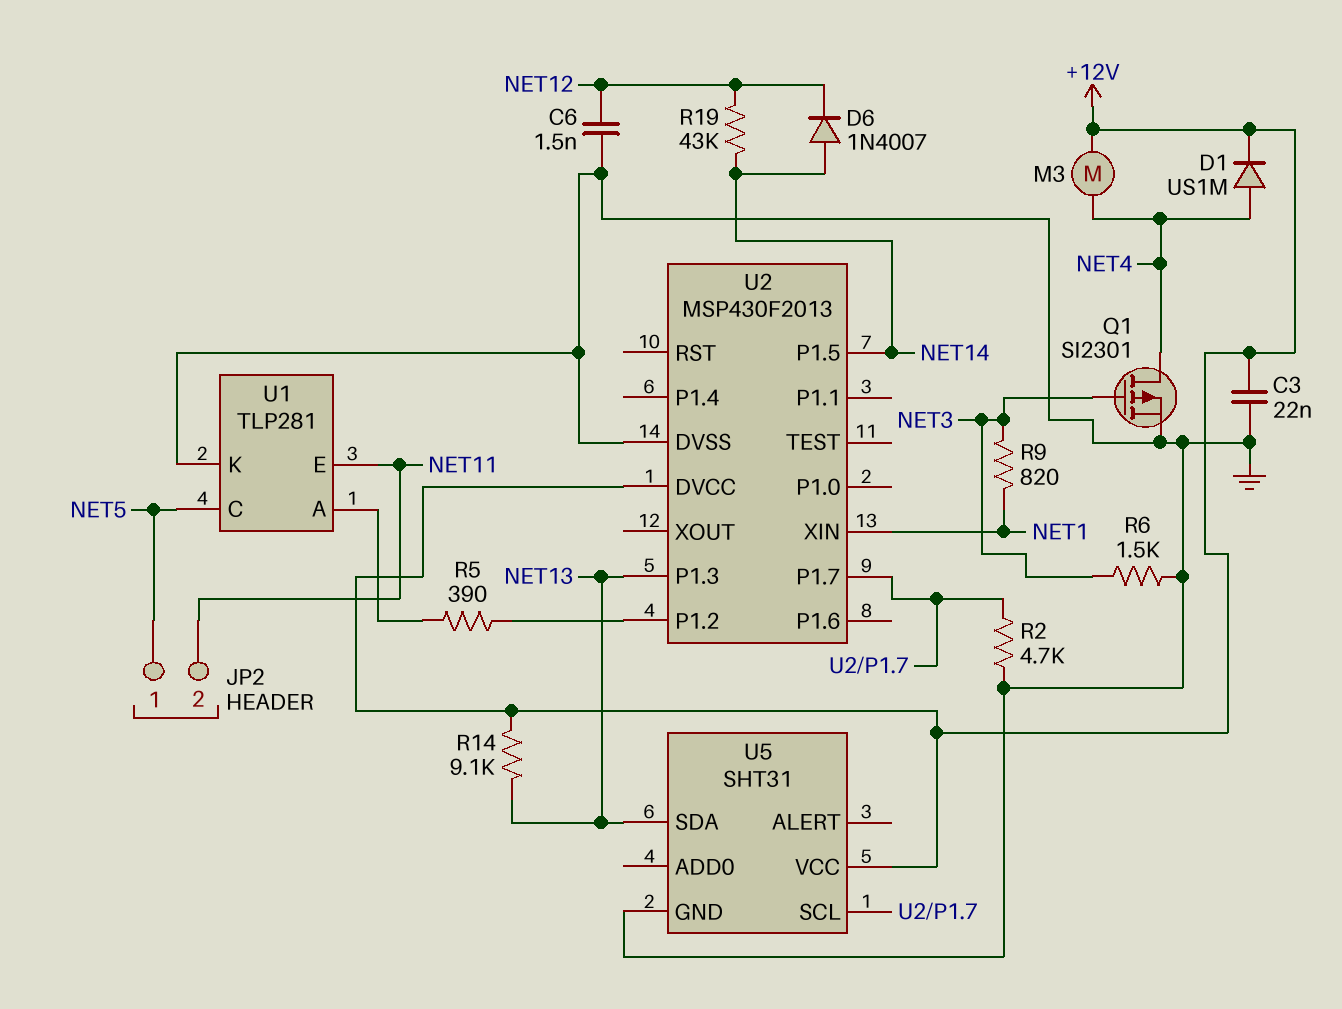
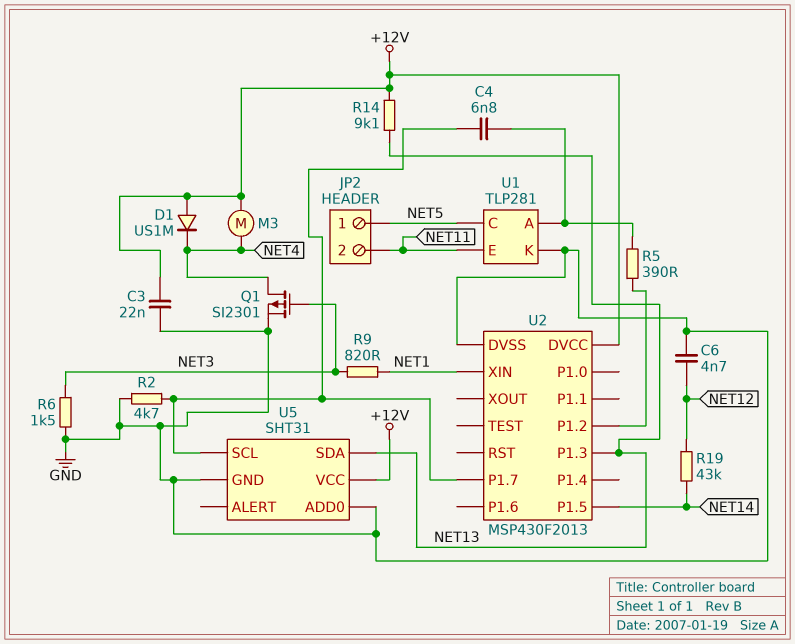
C4: none -> 6.8nF (U1/A, U2/P1.7)
C6: 1.5nF (GND, NET12) -> 4.7nF (GND, NET12)
D1: diode US1M (A NET4, K +12V) -> diode US1M (A +12V, K NET4)
D6: diode 1N4007 (A NET14, K NET12) -> none
U5 pin ADD0: none -> GND

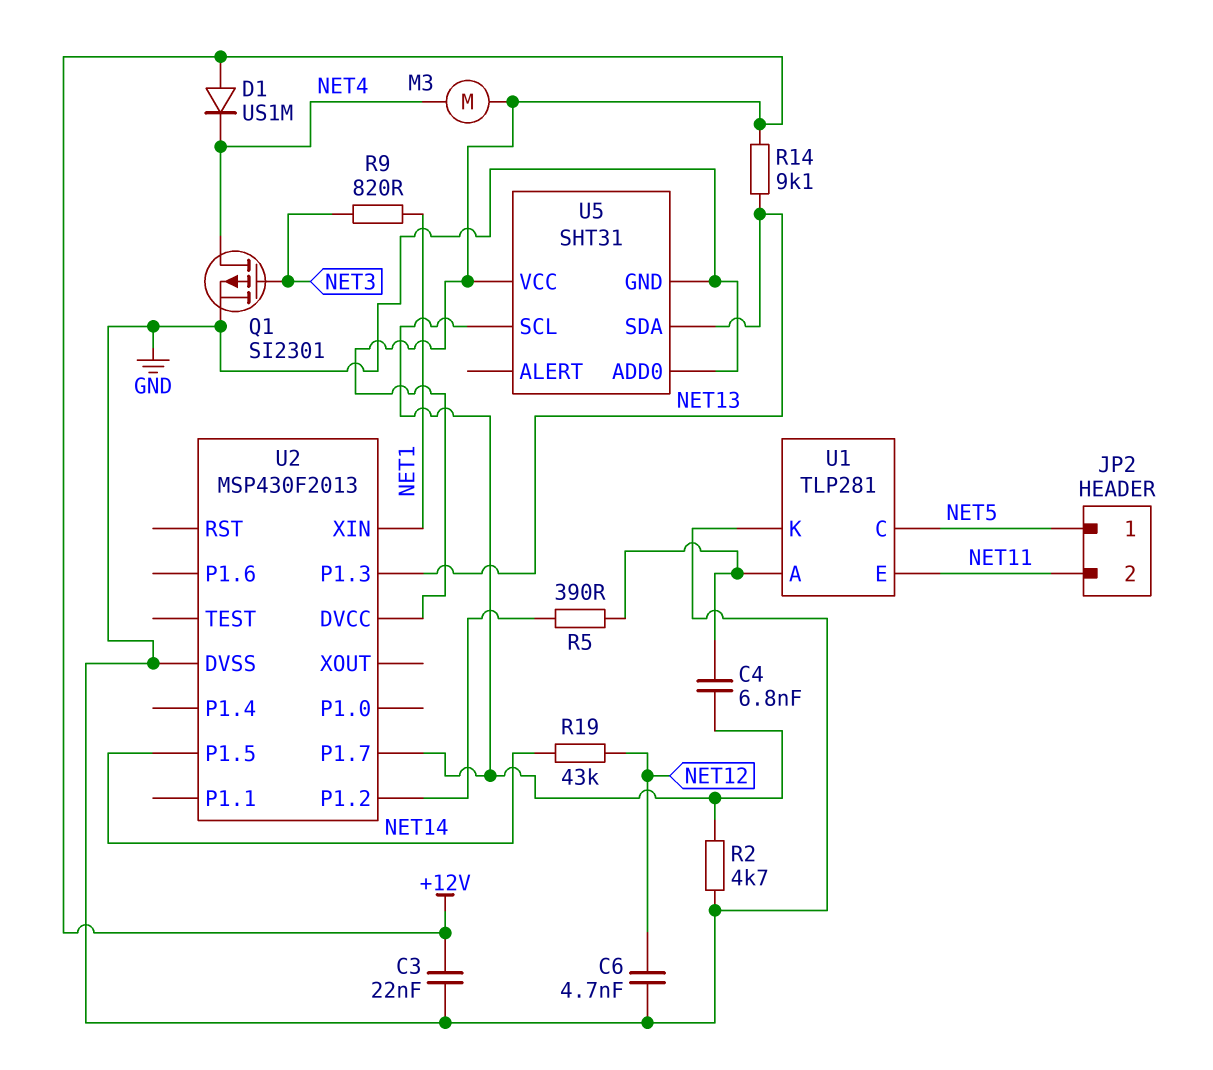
R6: 1.5k (GND, NET3) -> none

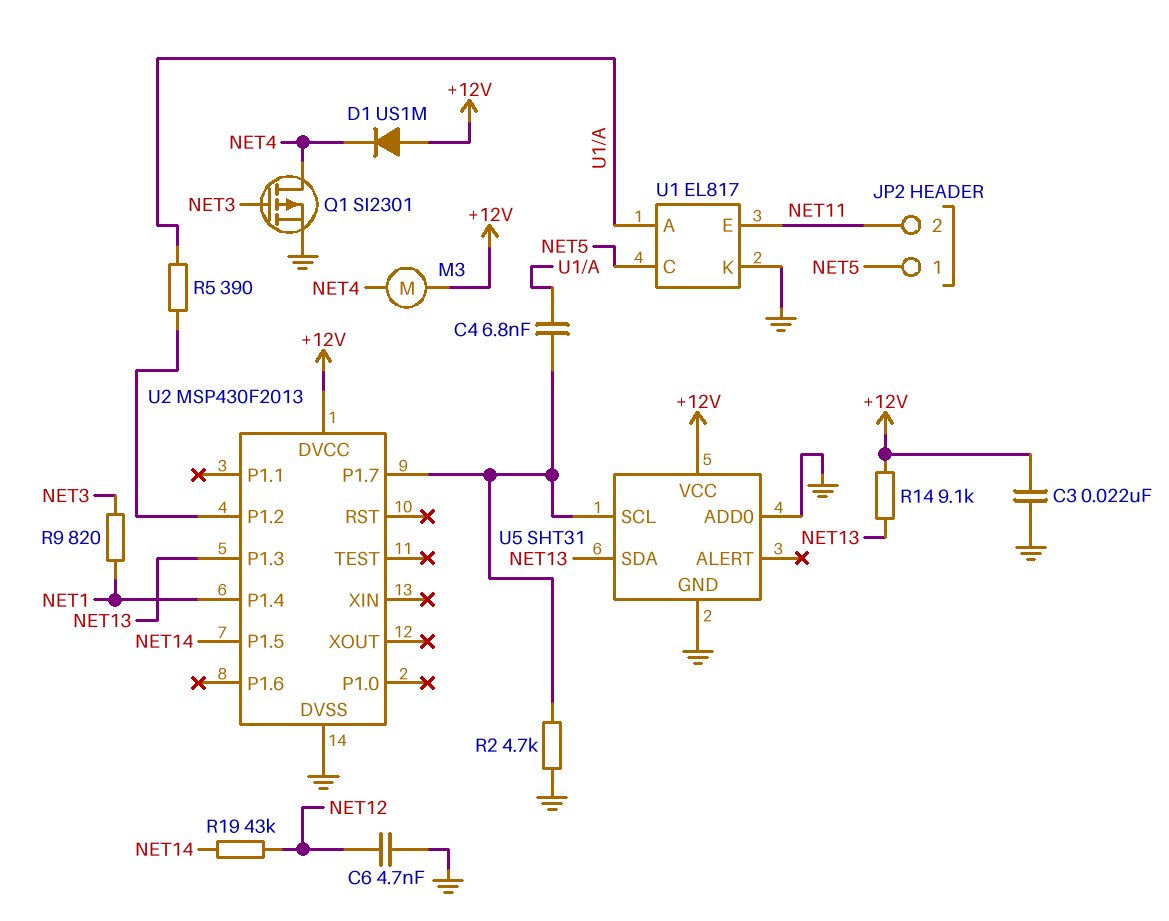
U1: TLP281 -> EL817
U2 pin P1.4: none -> NET1
U2 pin XIN: NET1 -> none

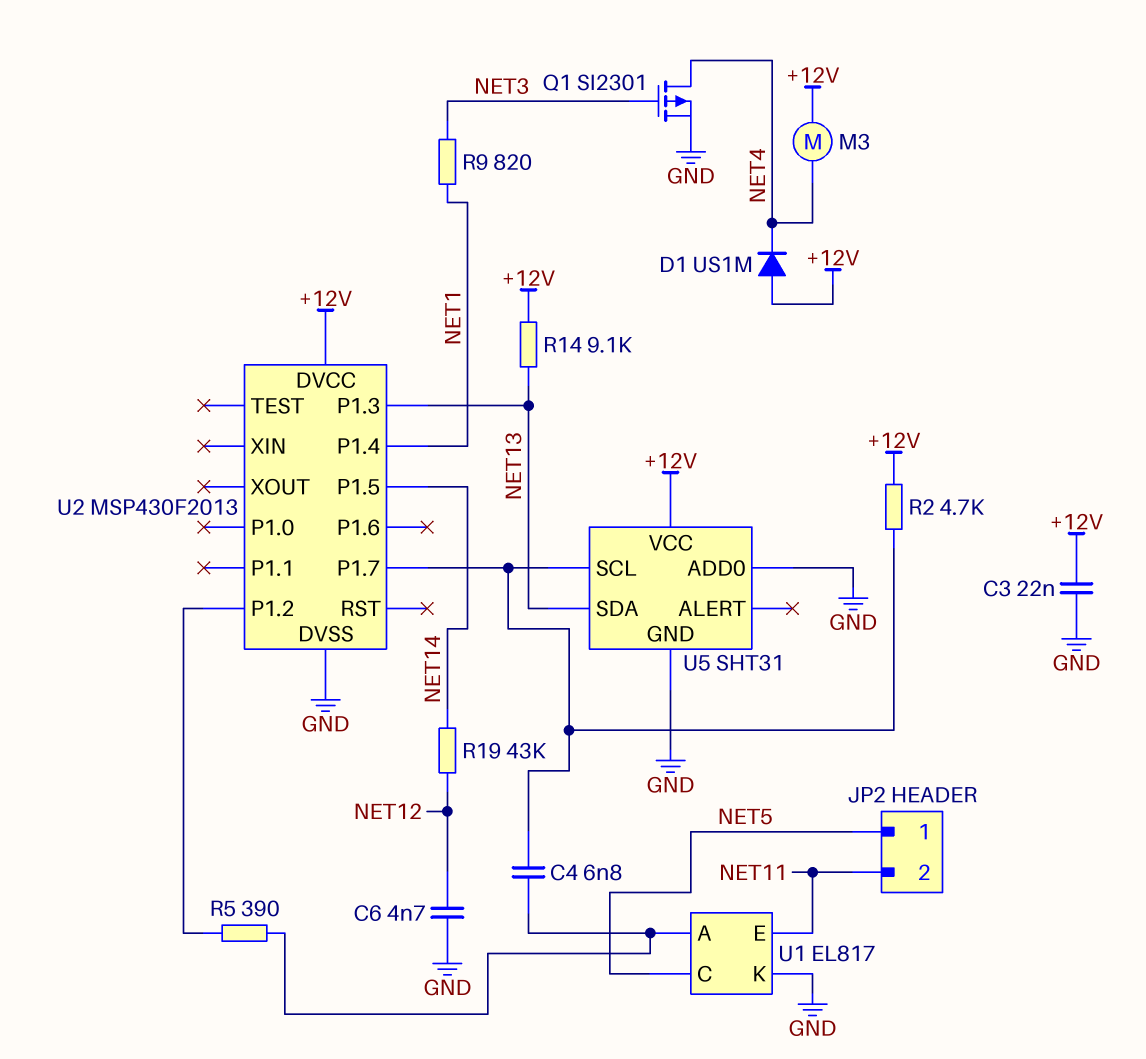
R2: 4.7k (GND, U2/P1.7) -> 4.7k (+12V, U2/P1.7)

